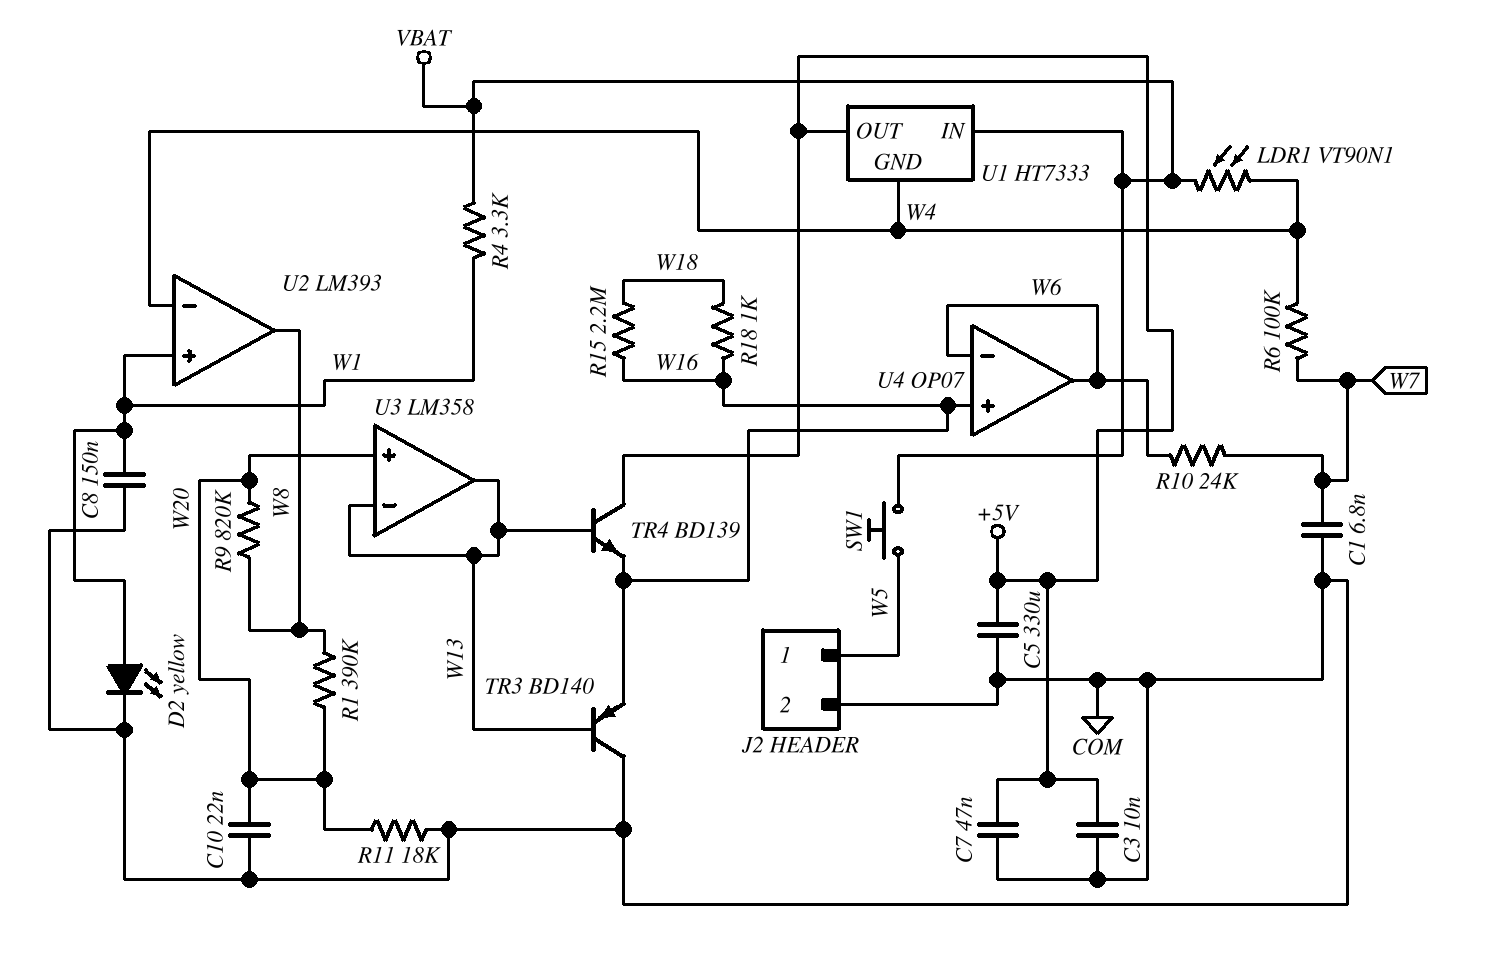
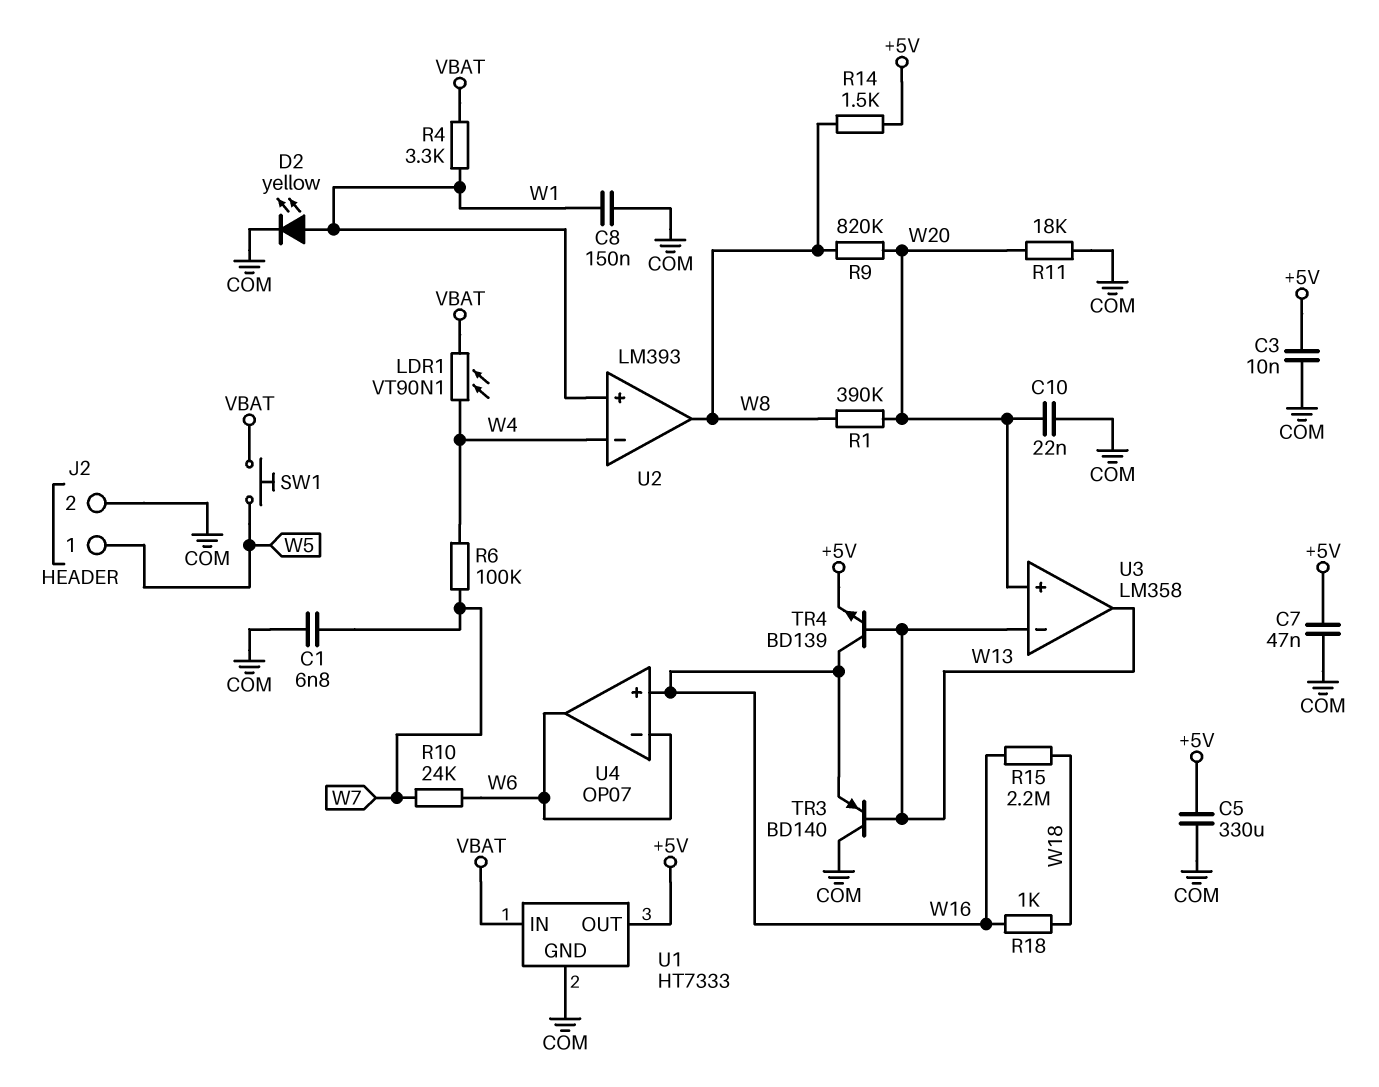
R14: none -> 1.5k (+5V, W8)
TR4: NPN BD139 (B W13, C +5V, E W16) -> NPN BD139 (B W13, C W16, E +5V)
U1 pin GND: W4 -> COM

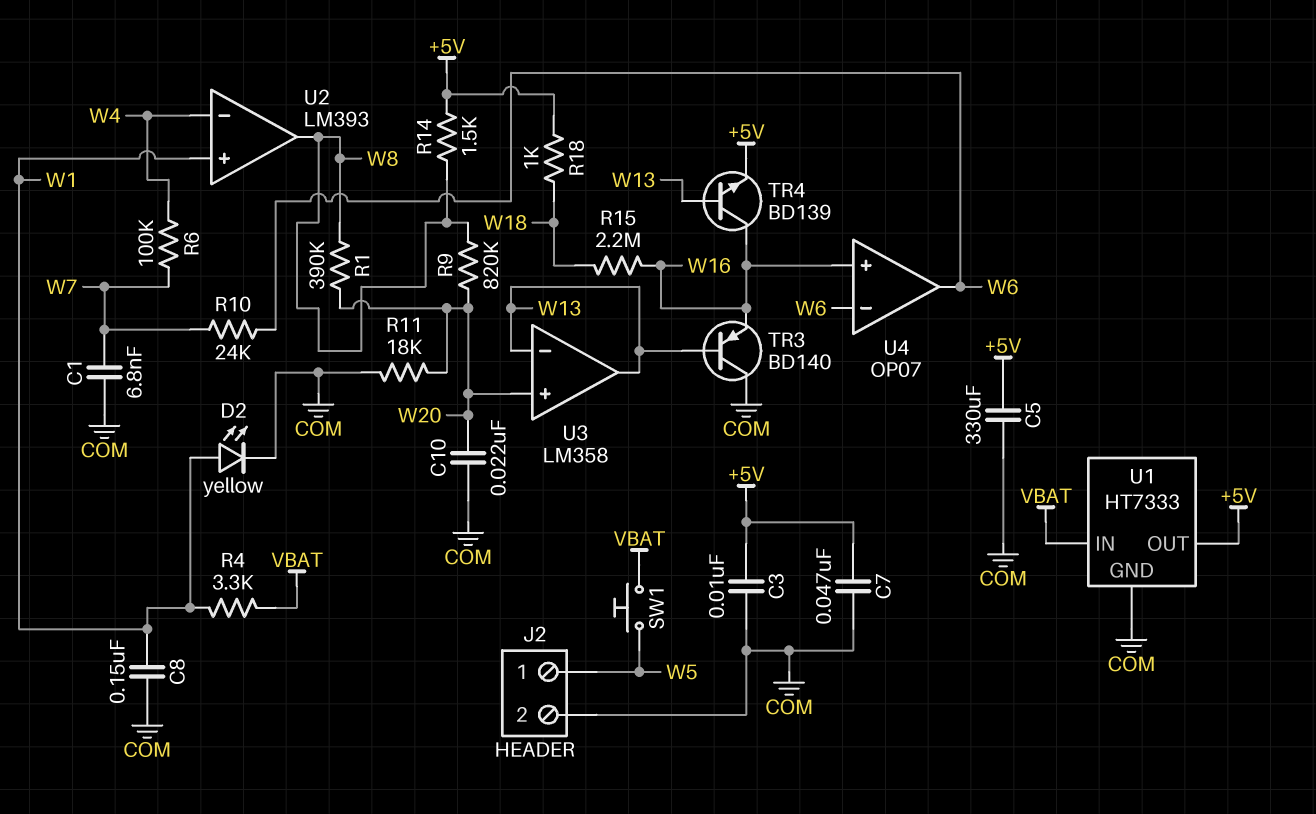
LDR1: VT90N1 (VBAT, W4) -> none
R18: 1k (W16, W18) -> 1k (+5V, W18)

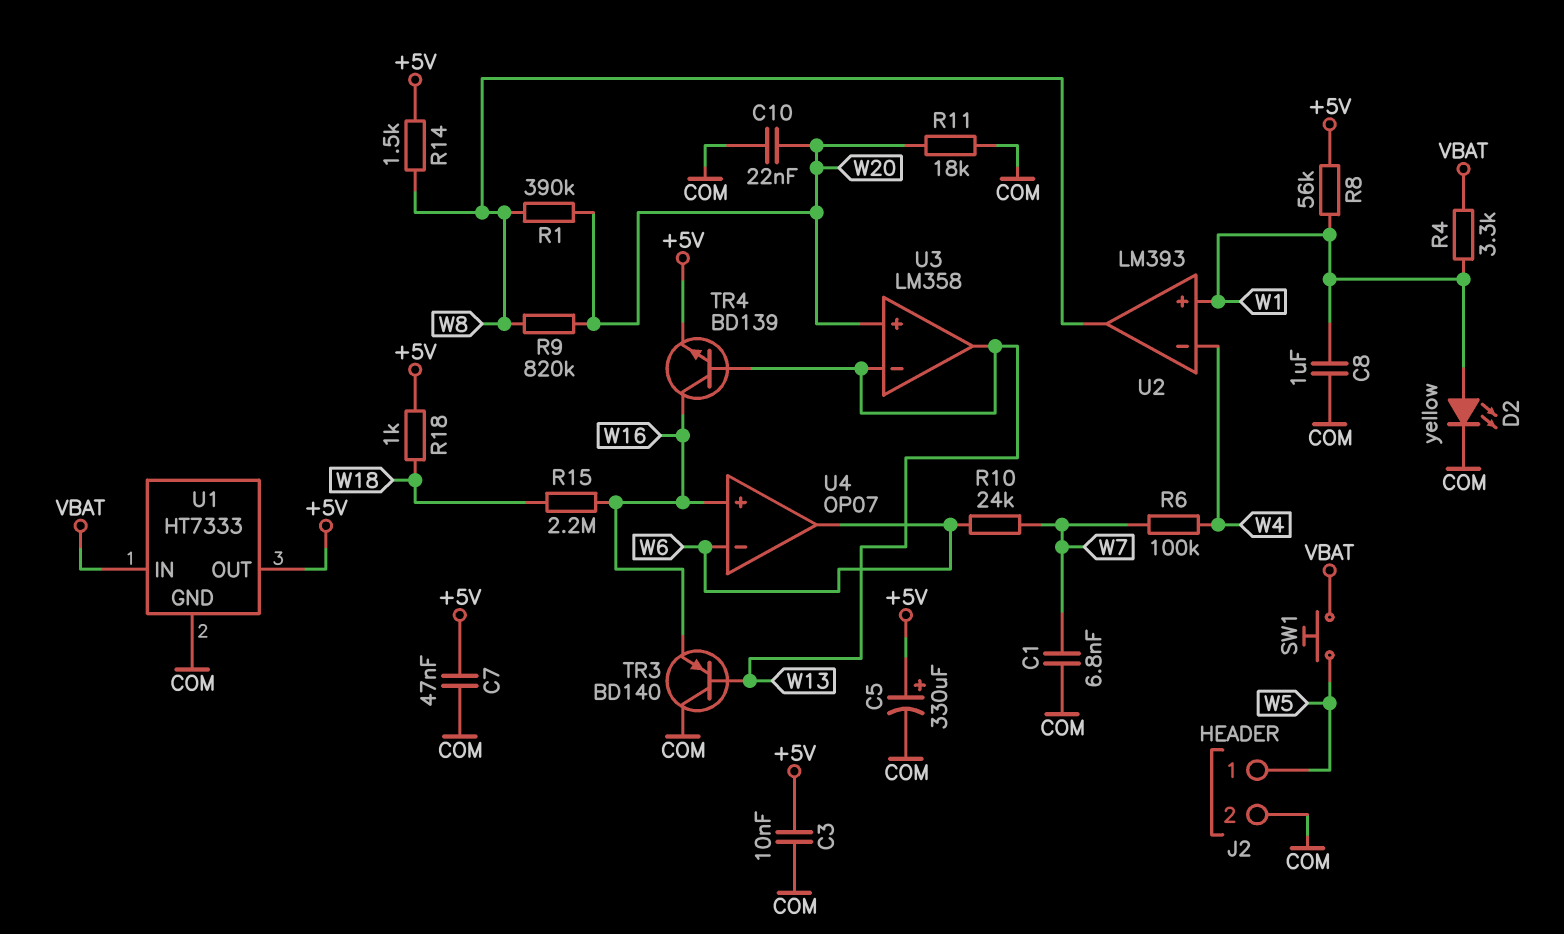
C5: 330uF (+5V, COM) -> 330uF (plus +5V, minus COM)
C8: 150nF (COM, W1) -> 1uF (COM, W1)
R8: none -> 56k (+5V, W1)

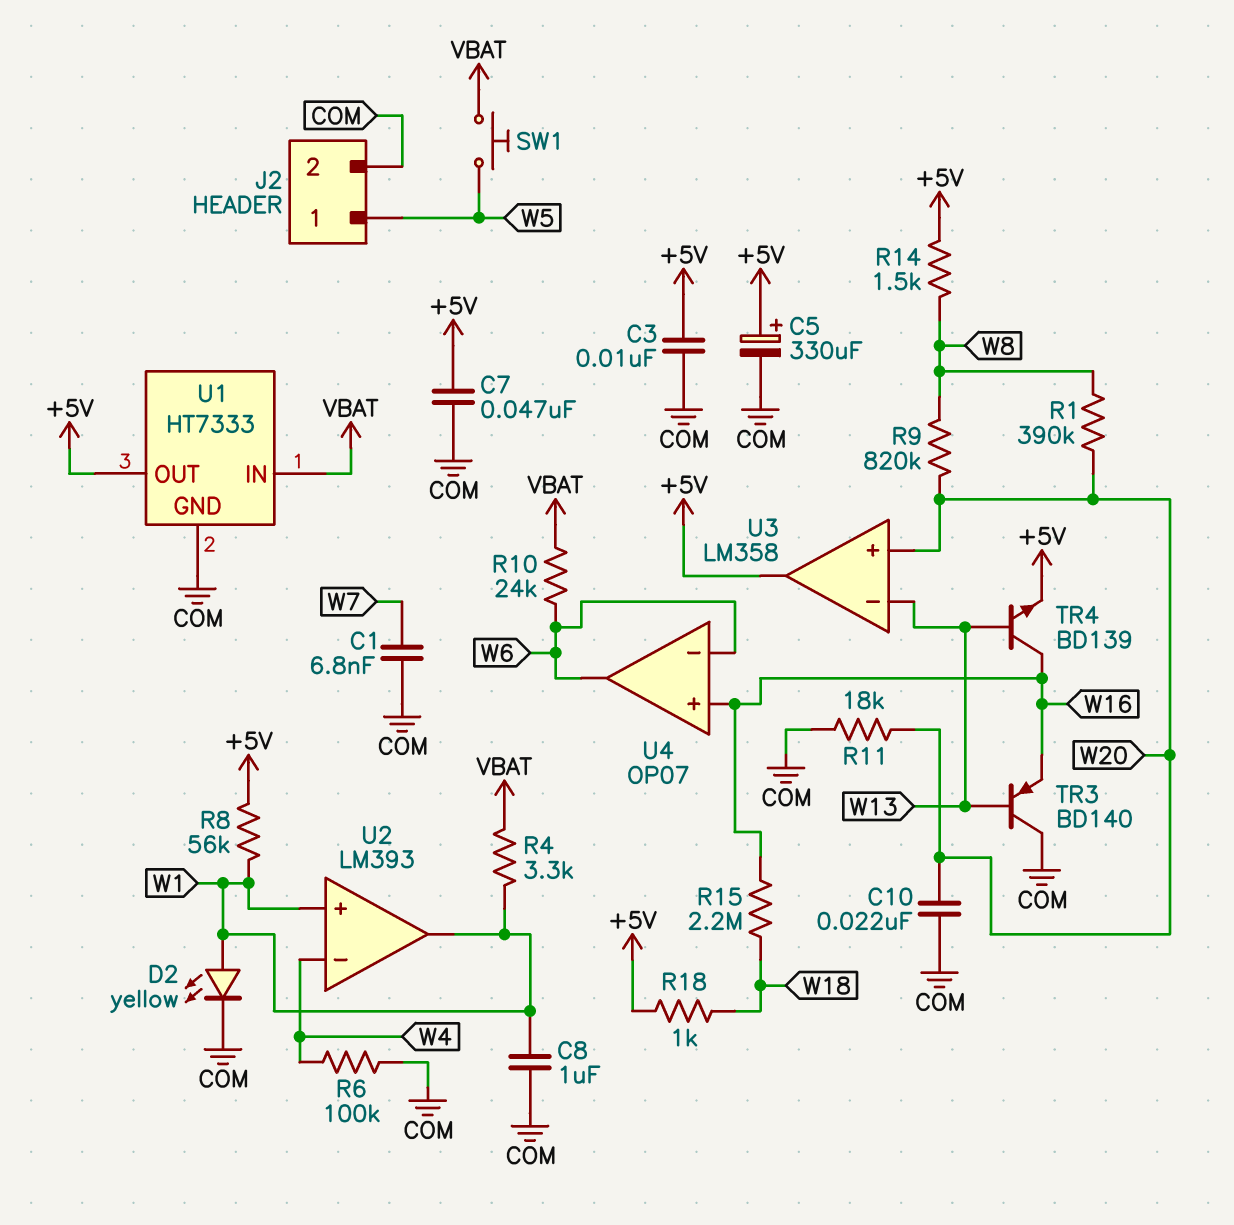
R6: 100k (W4, W7) -> 100k (COM, W4)
R10: 24k (W6, W7) -> 24k (VBAT, W6)
U2 pin out: W8 -> W1
U3 pin out: W13 -> +5V

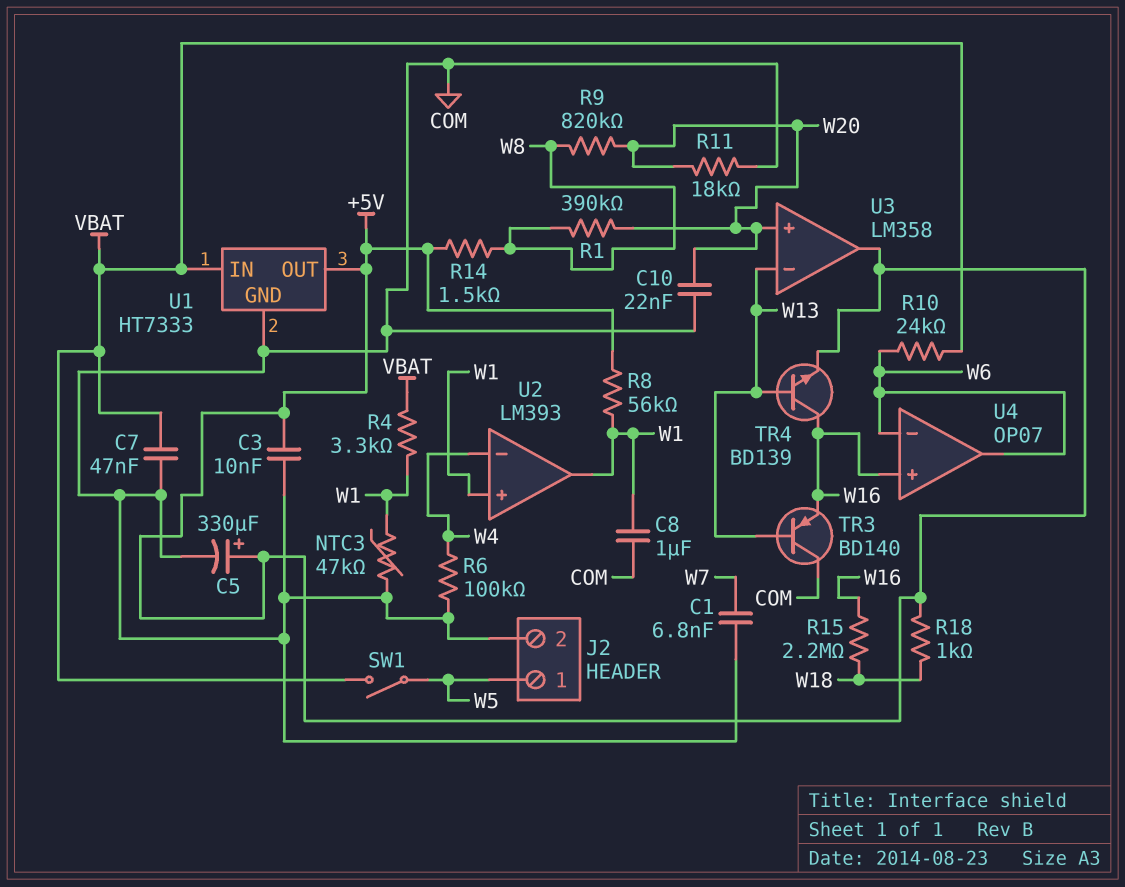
C7: 47nF (+5V, COM) -> 47nF (COM, VBAT)
D2: LED yellow (A W1, K COM) -> none
NTC3: none -> 47k (COM, W1)
SW1: button (VBAT, W5) -> switch (VBAT, W5)

